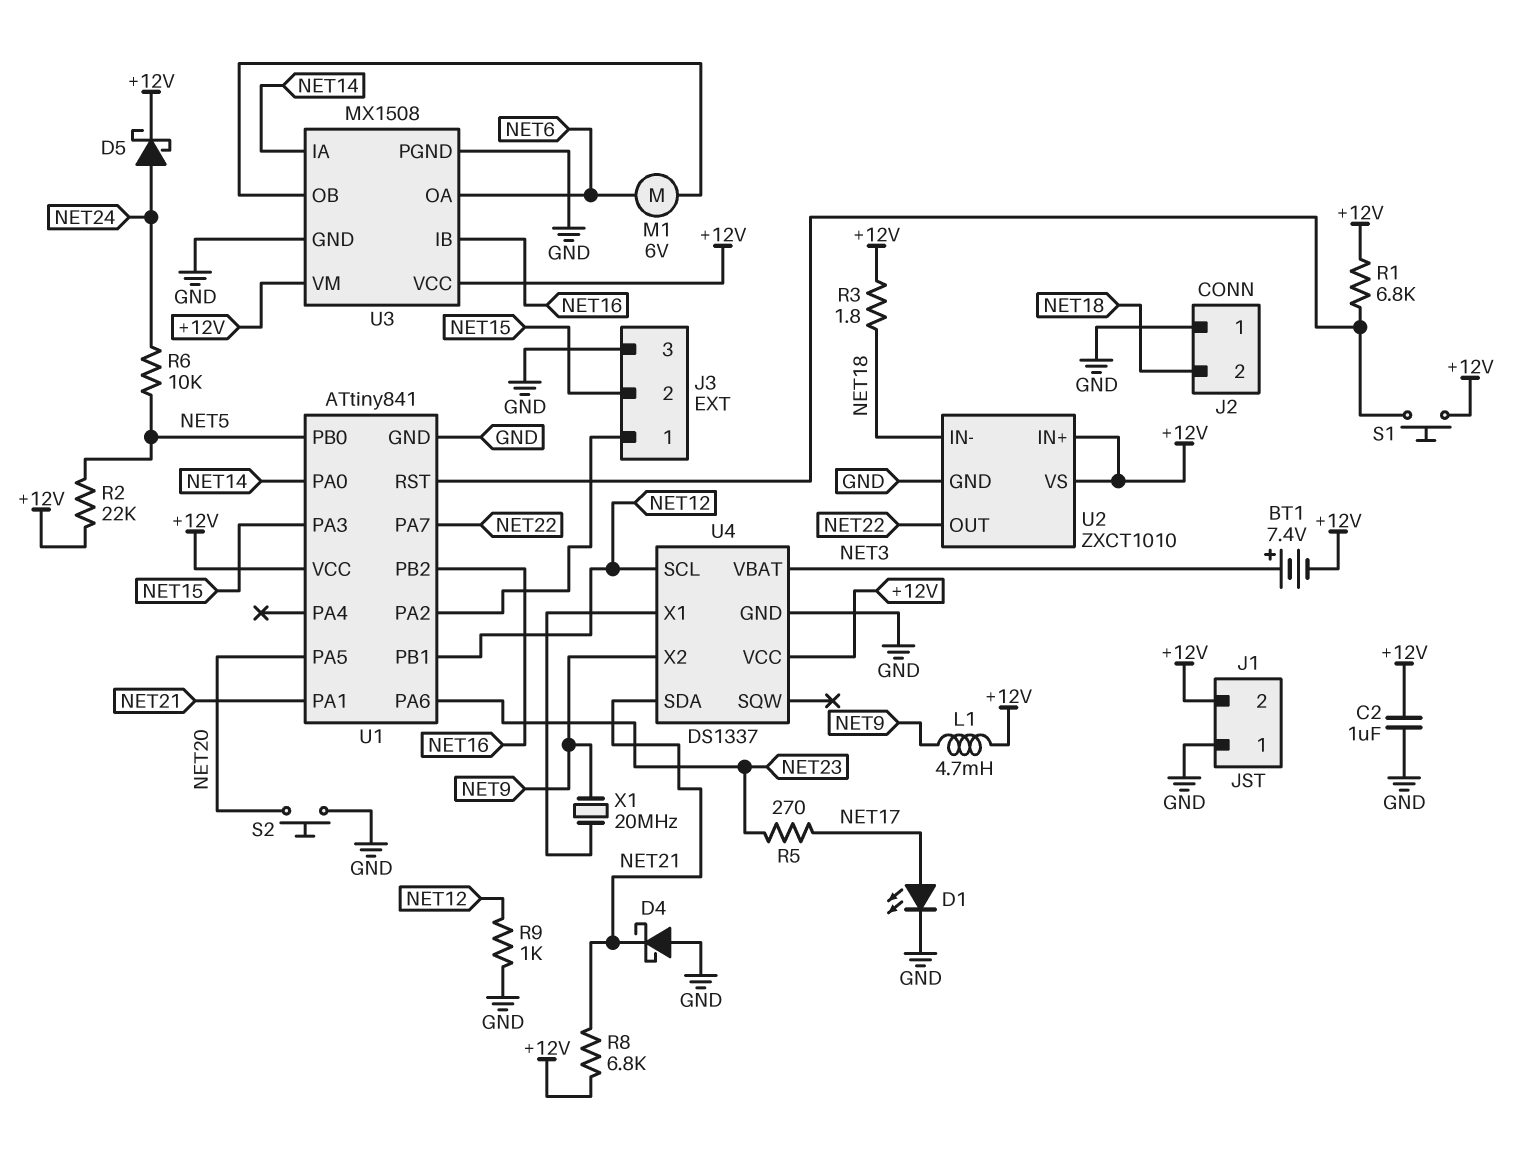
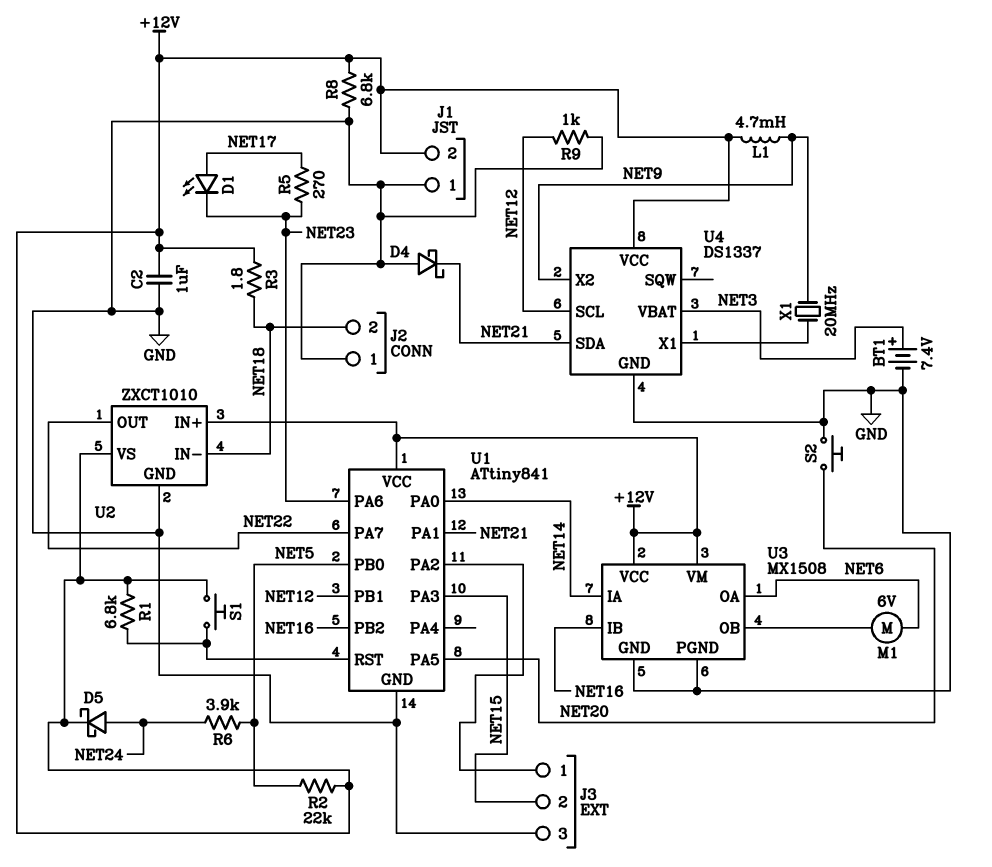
BT1: 7.4V (plus NET3, minus +12V) -> 7.4V (plus NET3, minus GND)
D1: LED (A NET17, K GND) -> LED (A NET17, K NET23)
R6: 10k (NET5, NET24) -> 3.9k (NET5, NET24)
R8: 6.8k (+12V, NET21) -> 6.8k (+12V, GND)

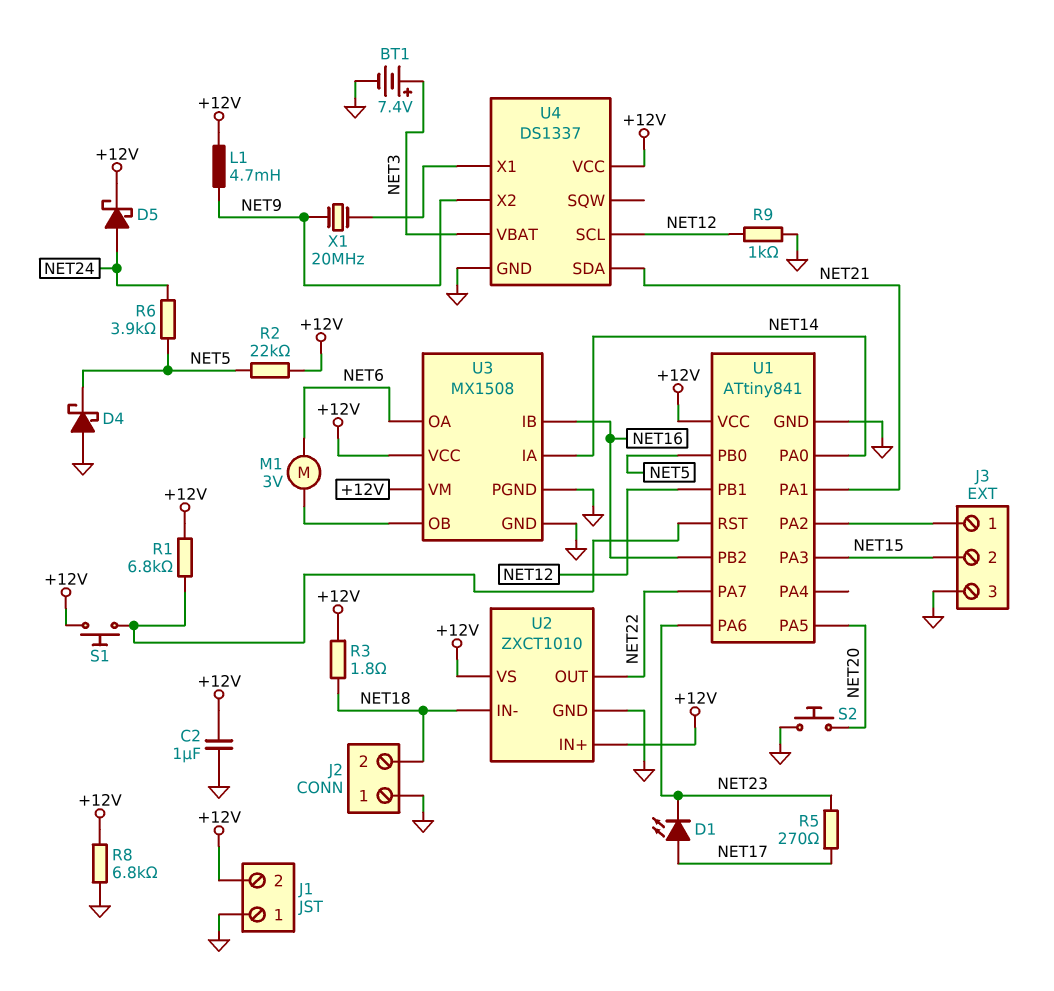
D4: schottky (A GND, K NET21) -> schottky (A GND, K NET5)
M1: motor 6V (NET6, U3/OB) -> motor 3V (NET6, U3/OB)

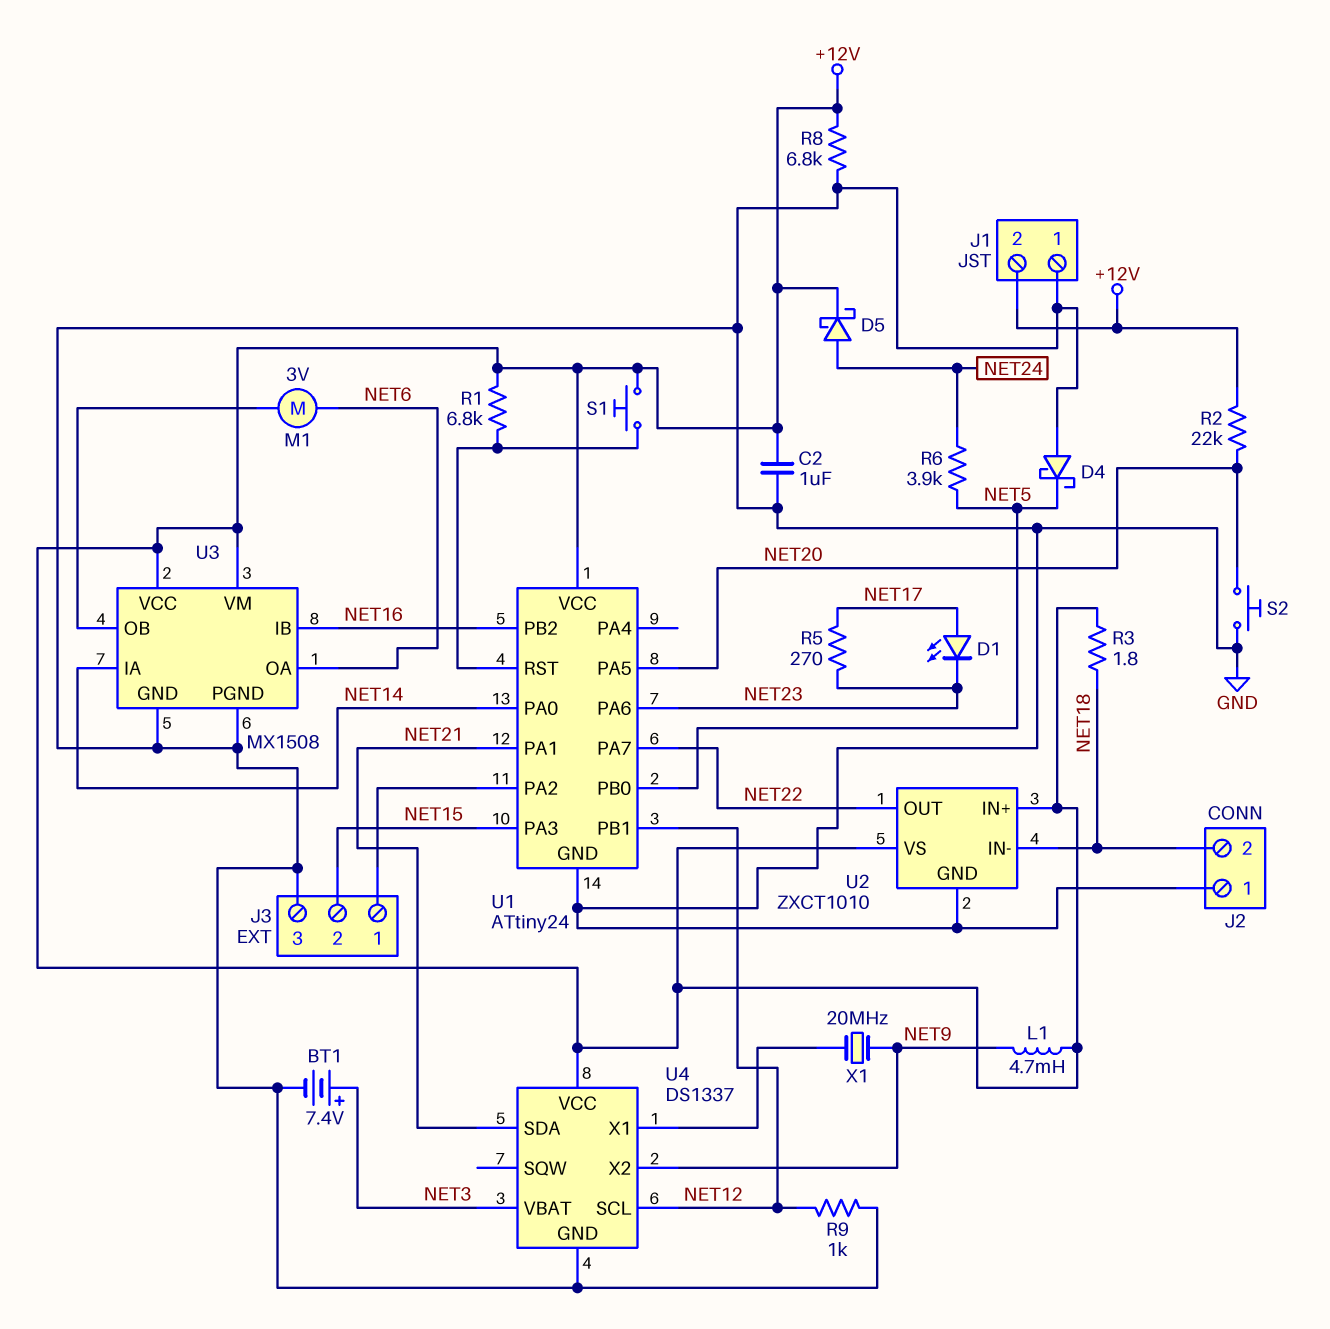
R2: 22k (+12V, NET5) -> 22k (+12V, NET20)
U1: ATtiny841 -> ATtiny24

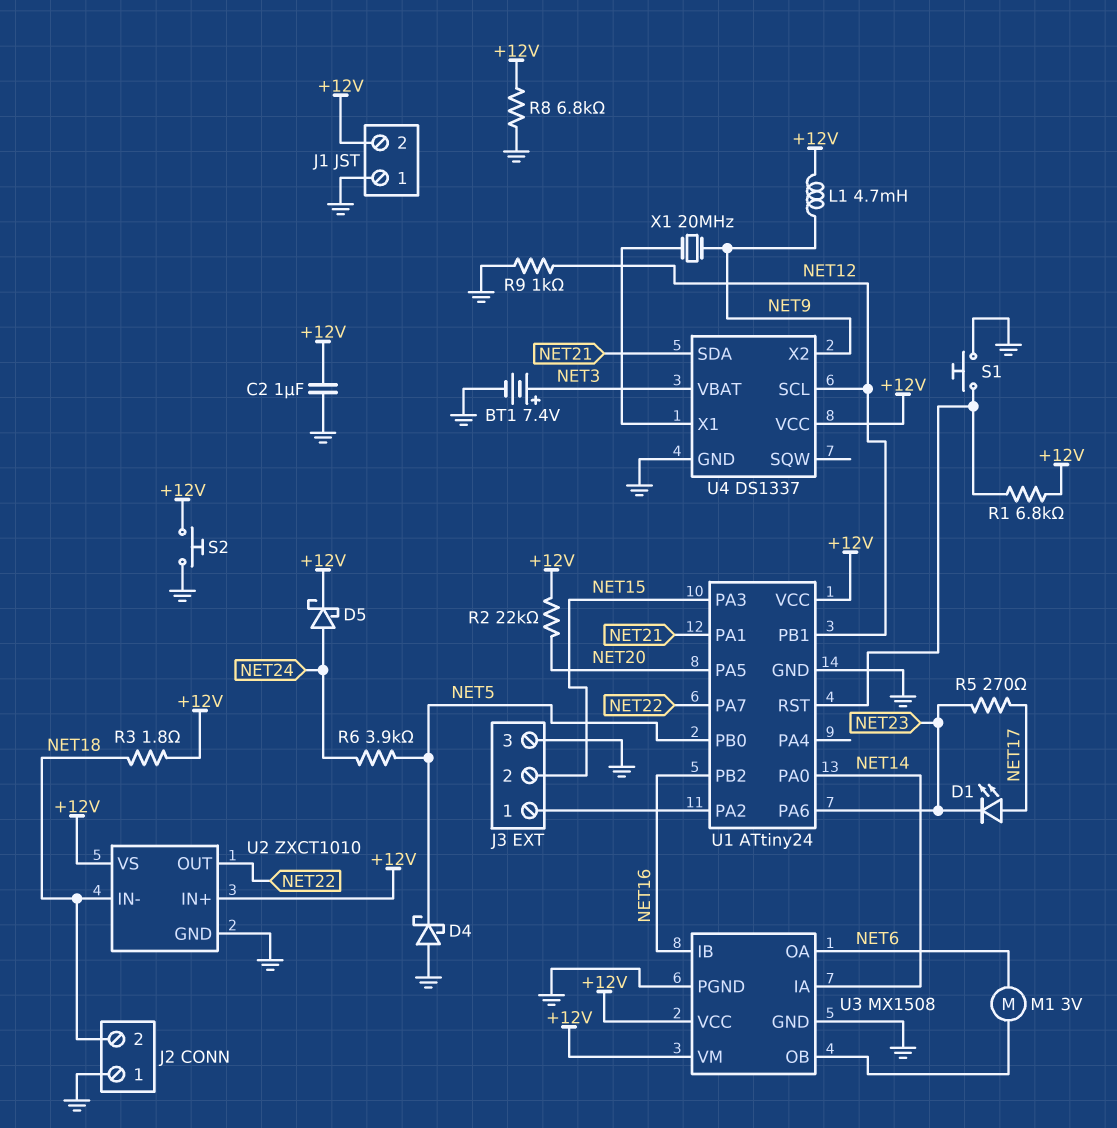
S1: button (+12V, U1/RST) -> button (GND, U1/RST)
S2: button (GND, NET20) -> button (+12V, GND)

